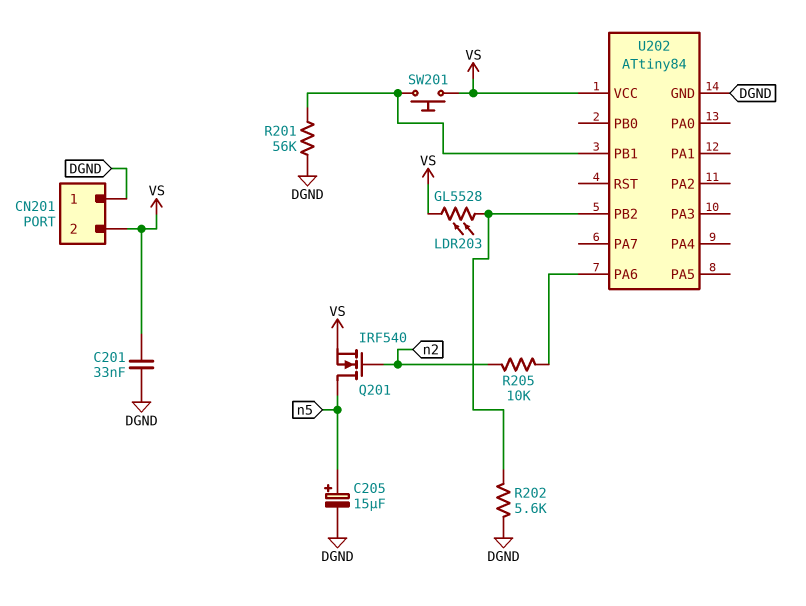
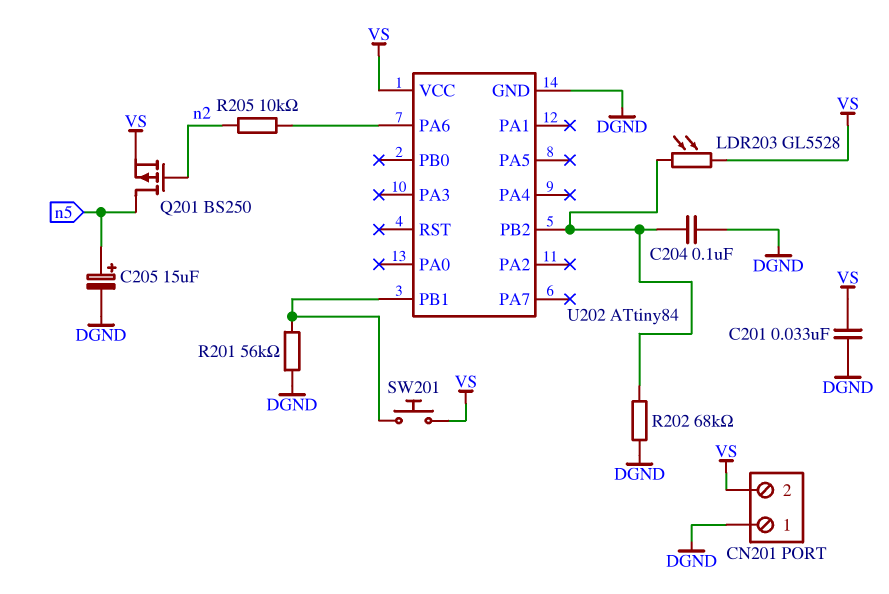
C204: none -> 100nF (DGND, U202/PB2)
Q201: NMOS IRF540 (G n2, D n5, S VS) -> PMOS BS250 (G n2, D n5, S VS)
R202: 5.6k (DGND, U202/PB2) -> 68k (DGND, U202/PB2)

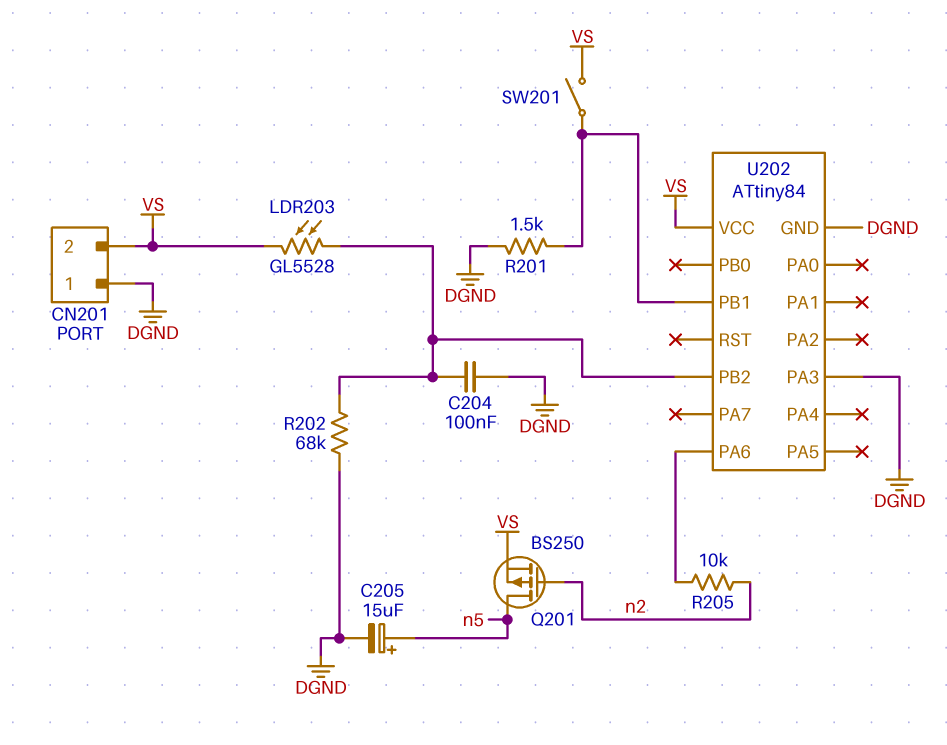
C201: 33nF (DGND, VS) -> none
R201: 56k (DGND, U202/PB1) -> 1.5k (DGND, U202/PB1)
SW201: button (U202/PB1, VS) -> switch (U202/PB1, VS)
U202 pin PA3: none -> DGND

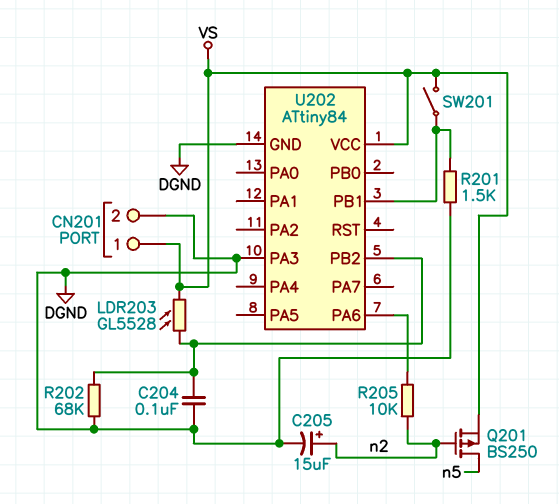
C205: 15uF (plus n5, minus DGND) -> 15uF (plus n2, minus DGND)
CN201 pin 1: DGND -> VS
CN201 pin 2: VS -> DGND

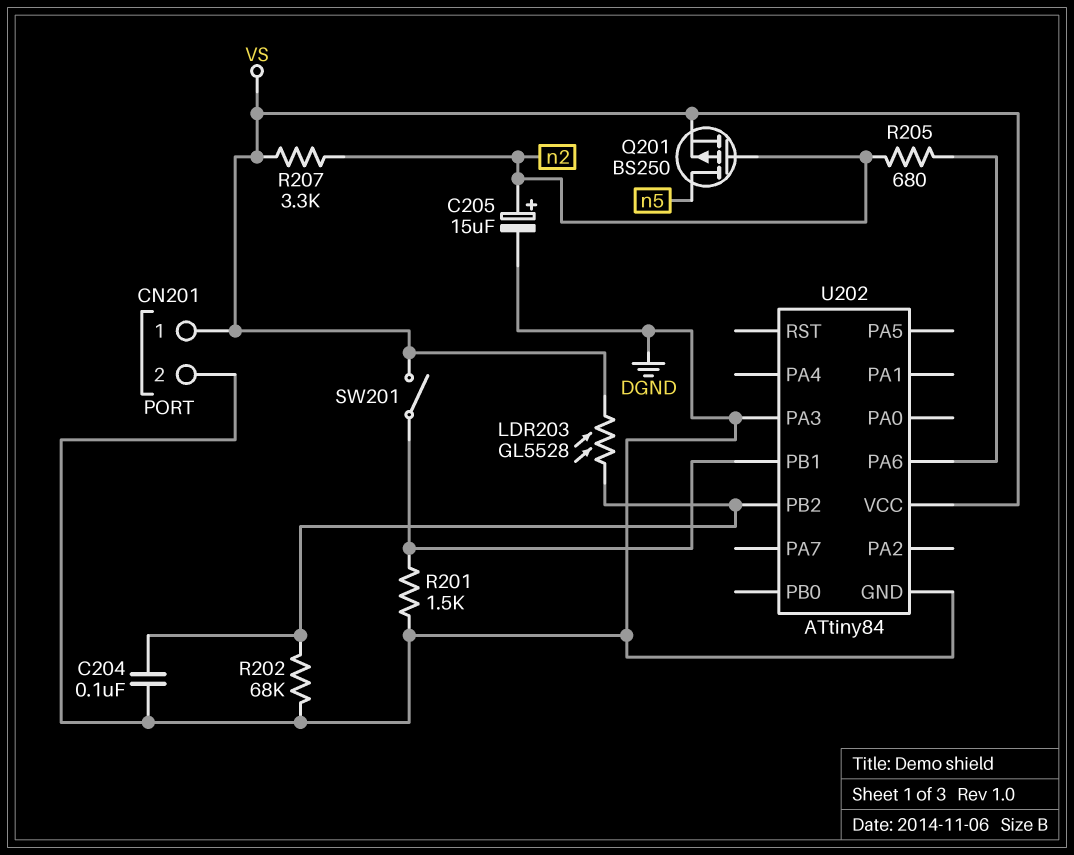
R205: 10k (U202/PA6, n2) -> 680 (U202/PA6, n2)
R207: none -> 3.3k (VS, n2)

